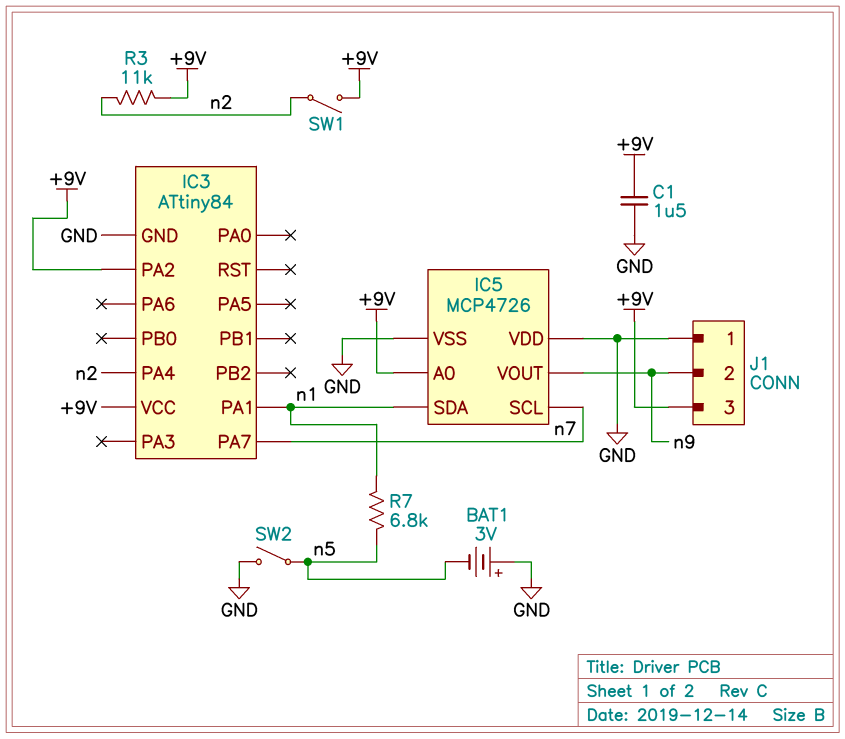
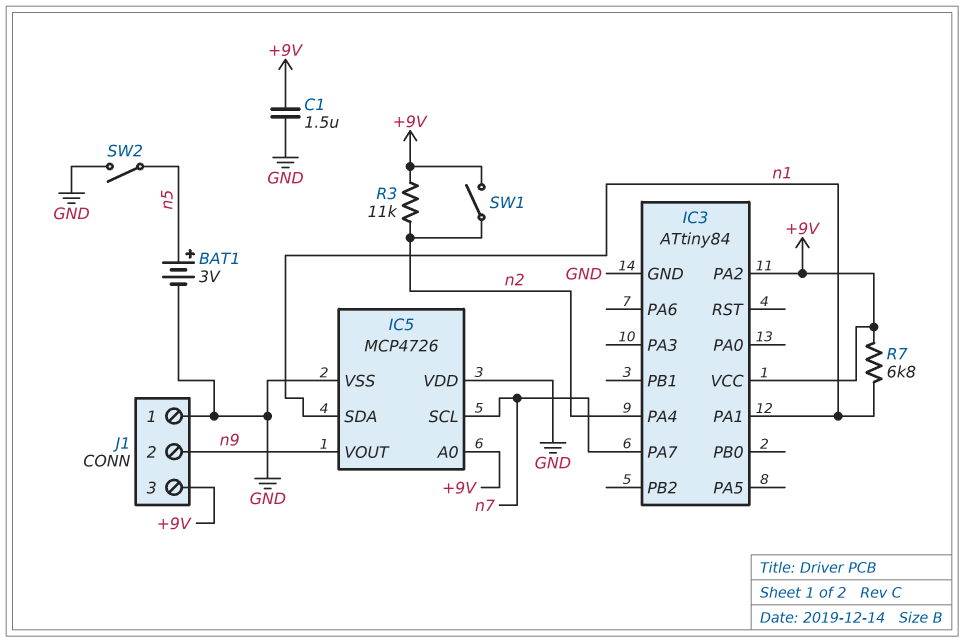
BAT1: 3V (plus GND, minus n5) -> 3V (plus n5, minus GND)
R7: 6.8k (n1, n5) -> 6.8k (+9V, n1)

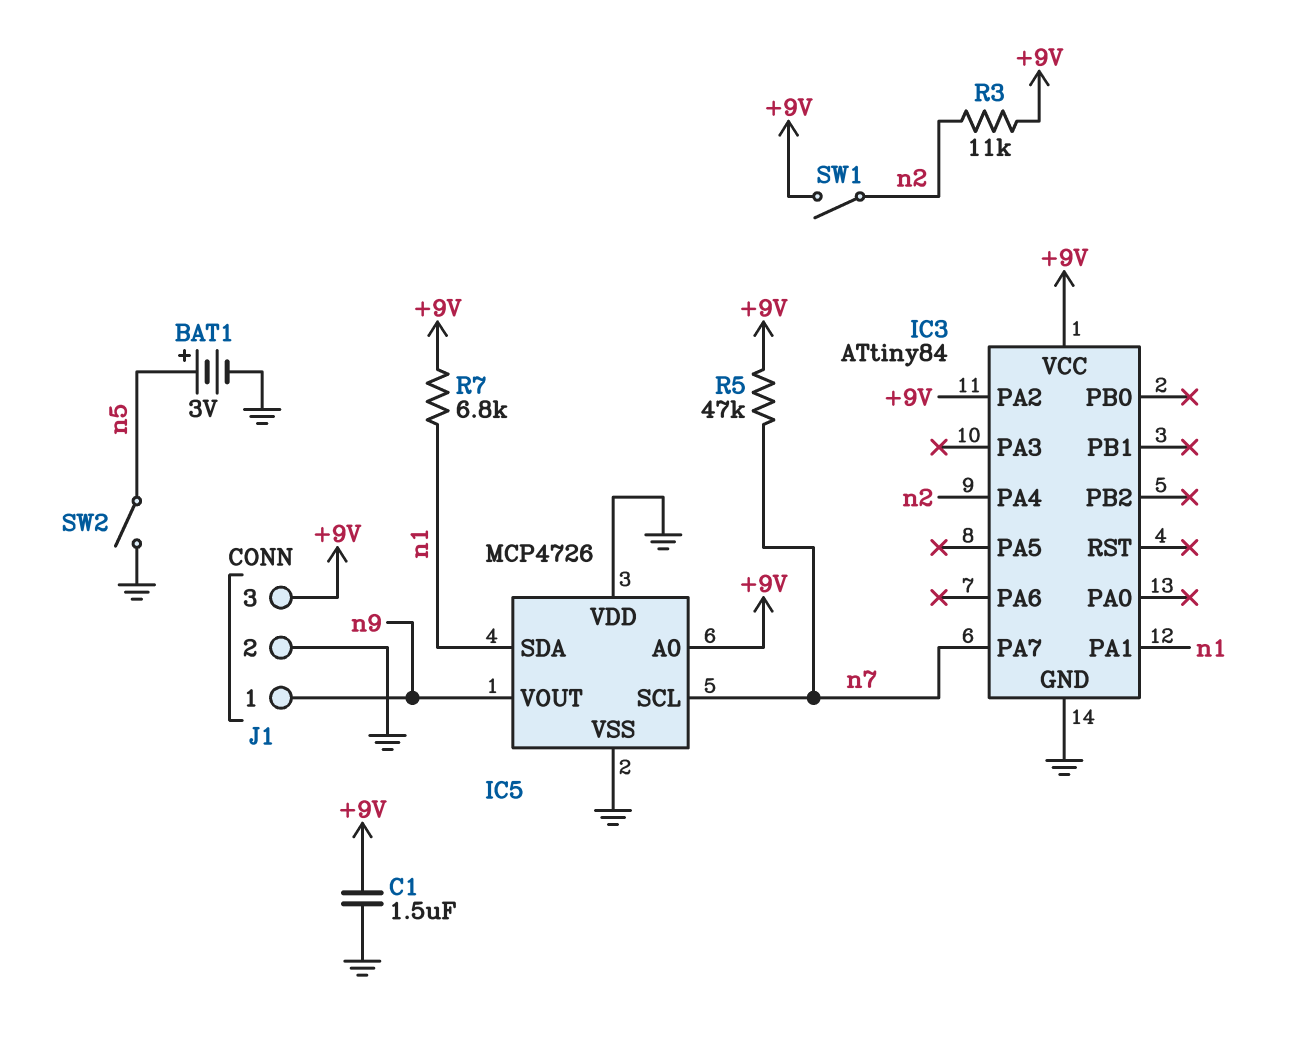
J1 pin 1: GND -> n9
J1 pin 2: n9 -> GND
R5: none -> 47k (+9V, n7)

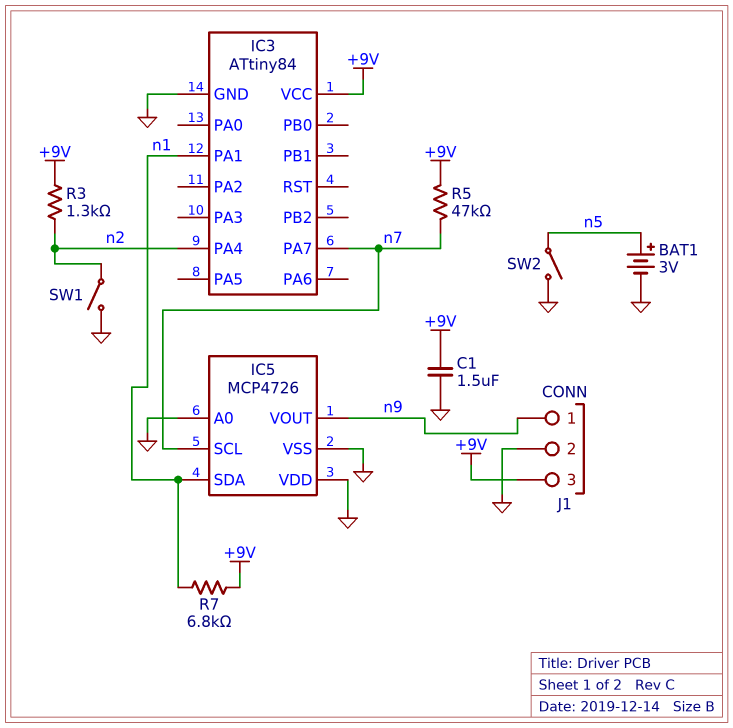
IC3 pin PA2: +9V -> none
IC5 pin A0: +9V -> GND
R3: 11k (+9V, n2) -> 1.3k (+9V, n2)
SW1: switch (+9V, n2) -> switch (GND, n2)

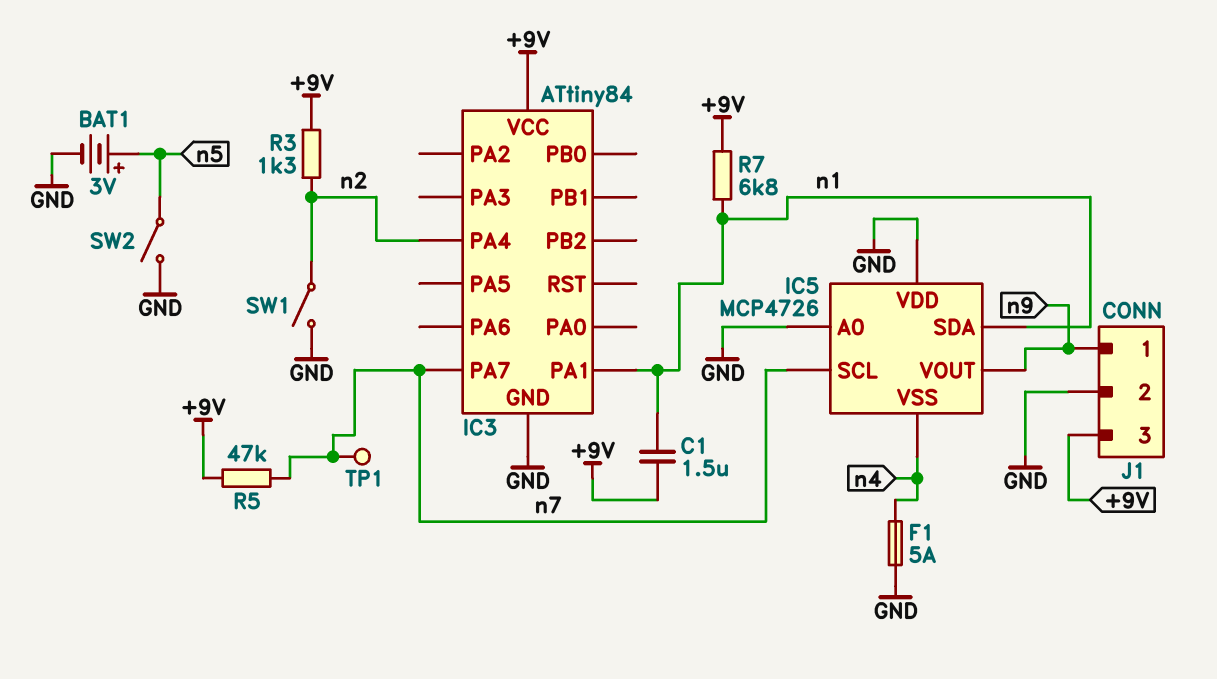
C1: 1.5uF (+9V, GND) -> 1.5uF (+9V, n1)
F1: none -> 5A (GND, n4)
IC5 pin VSS: GND -> n4
TP1: none -> test point (n7)

